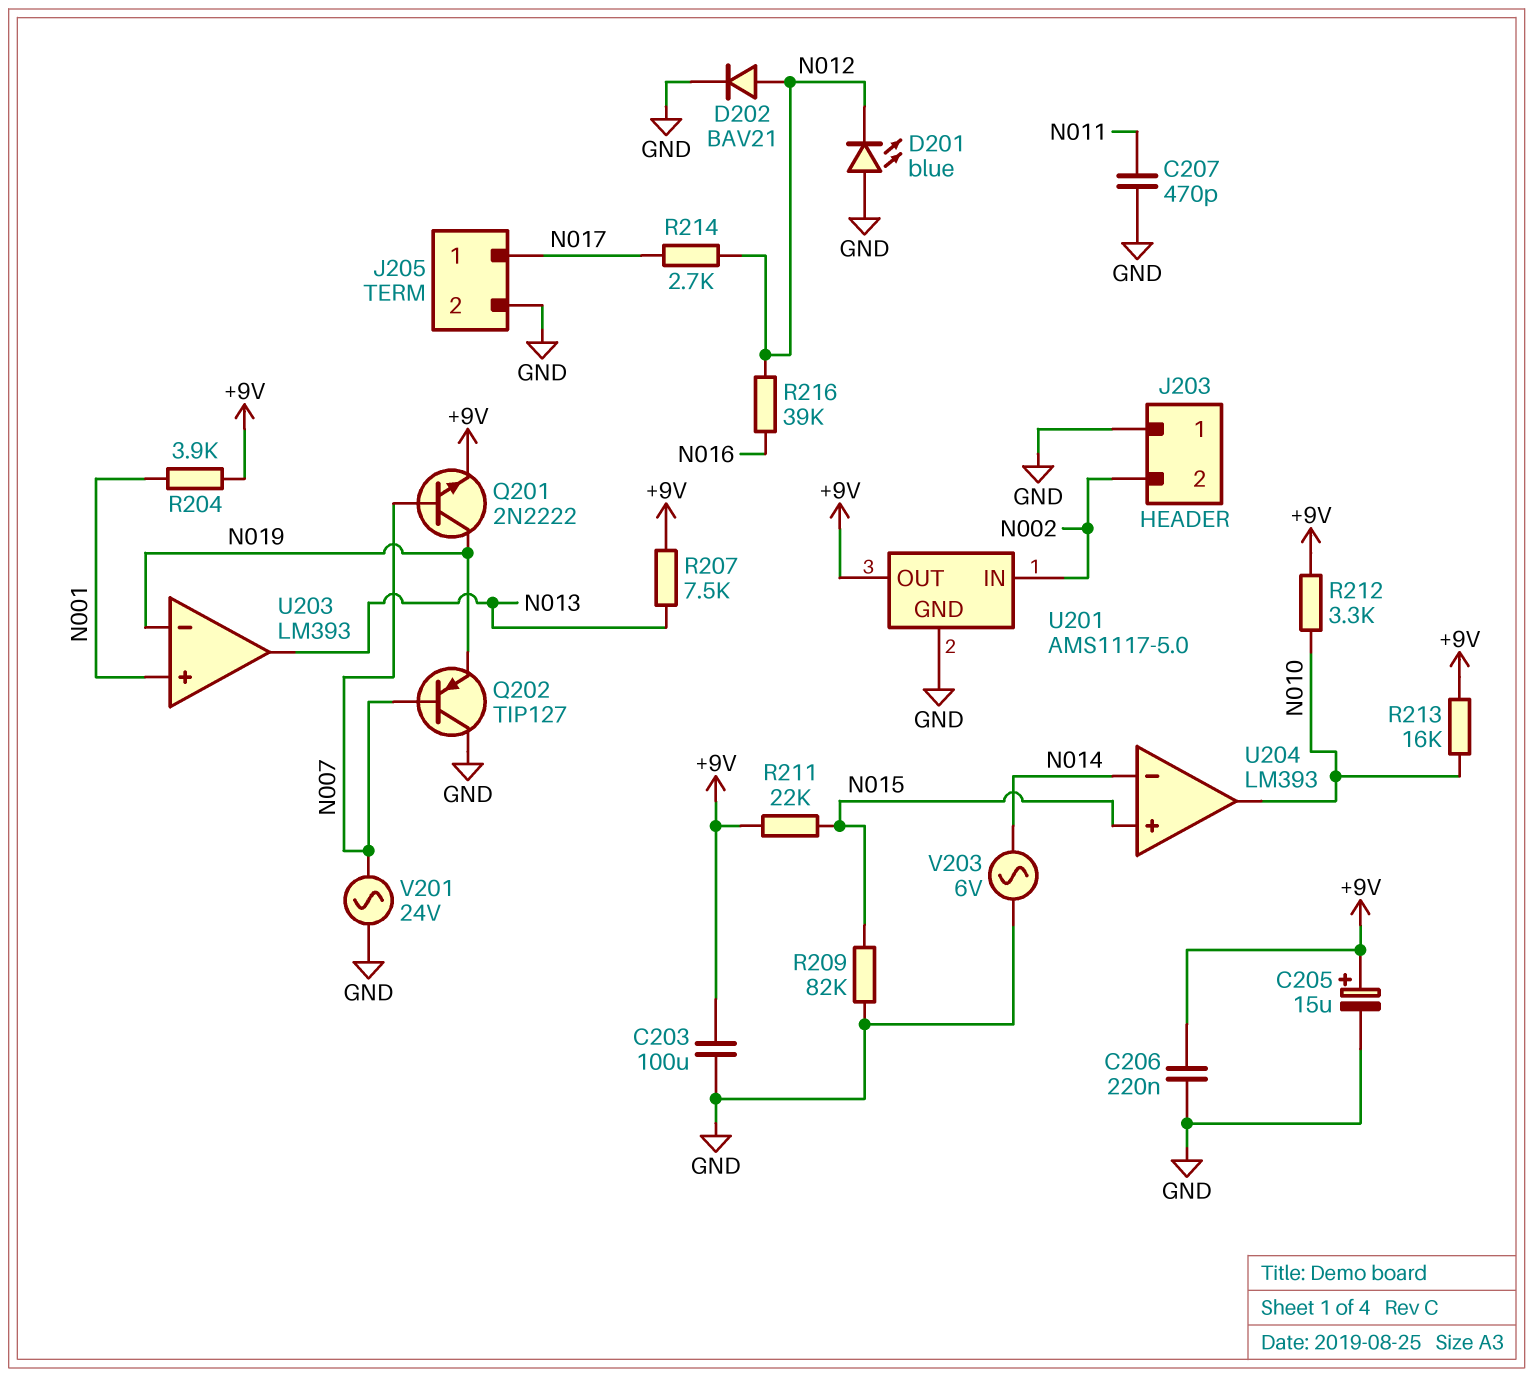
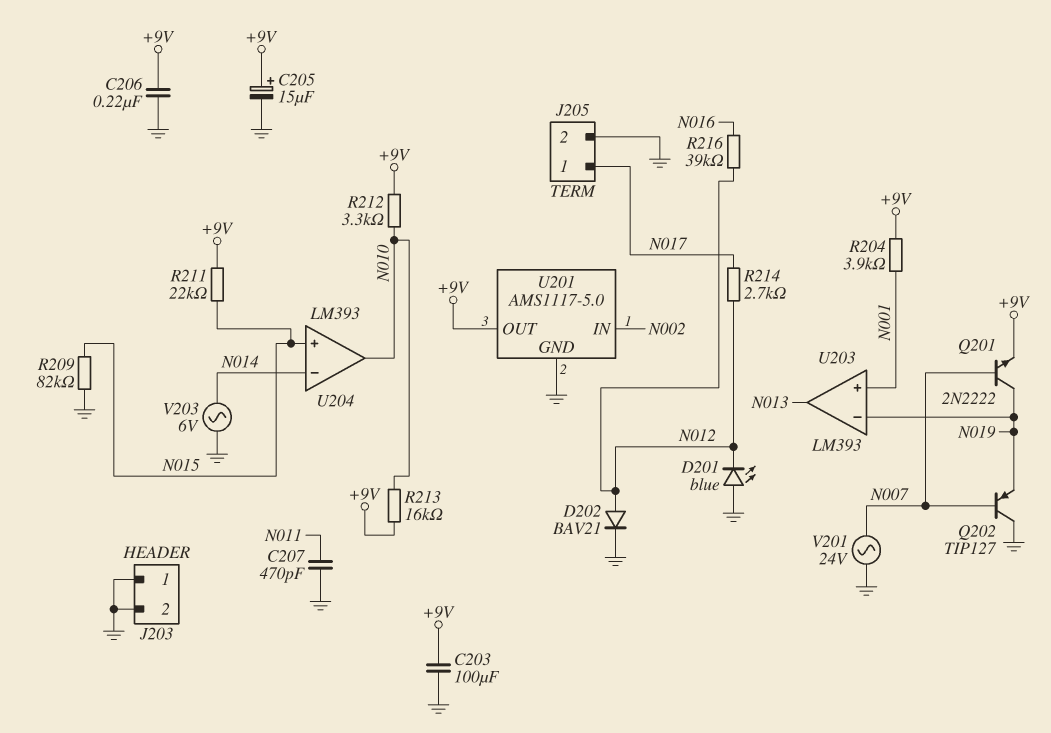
J203 pin 2: N002 -> GND
R207: 7.5k (+9V, N013) -> none

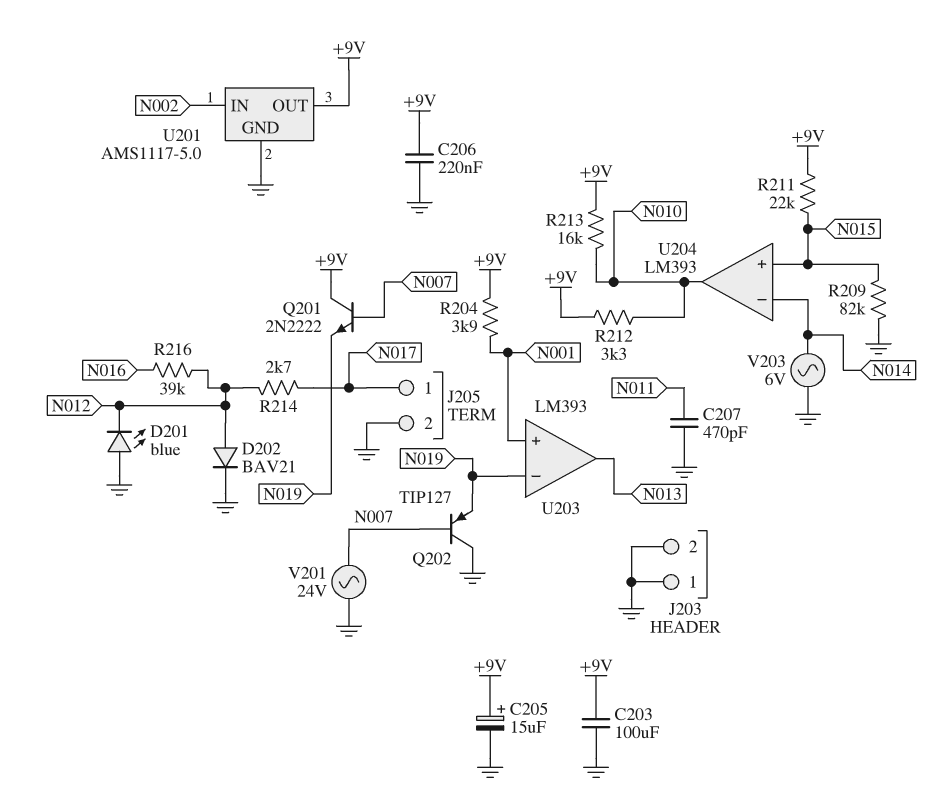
Q201: NPN 2N2222 (B N007, C N019, E +9V) -> NPN 2N2222 (B N007, C +9V, E N019)

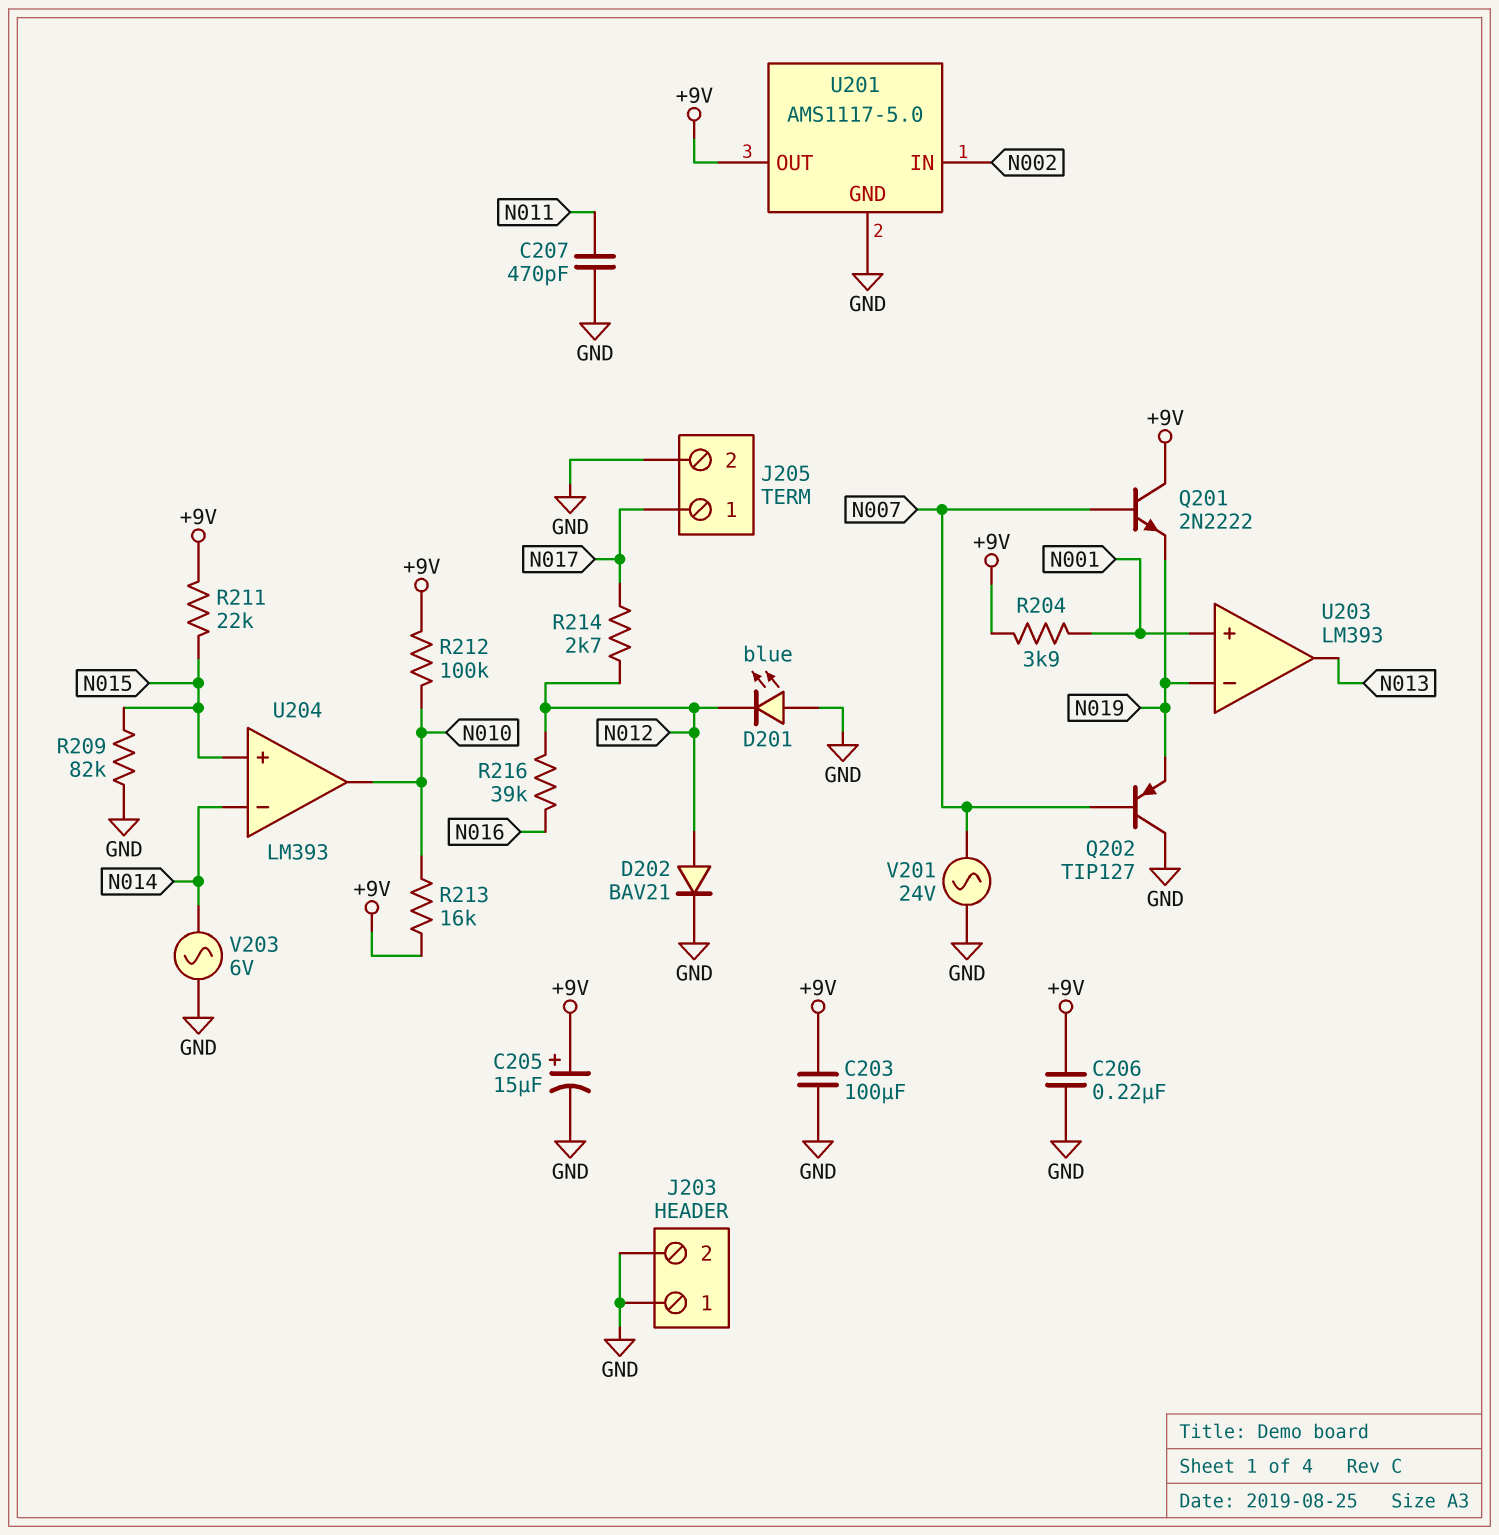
R212: 3.3k (+9V, N010) -> 100k (+9V, N010)

